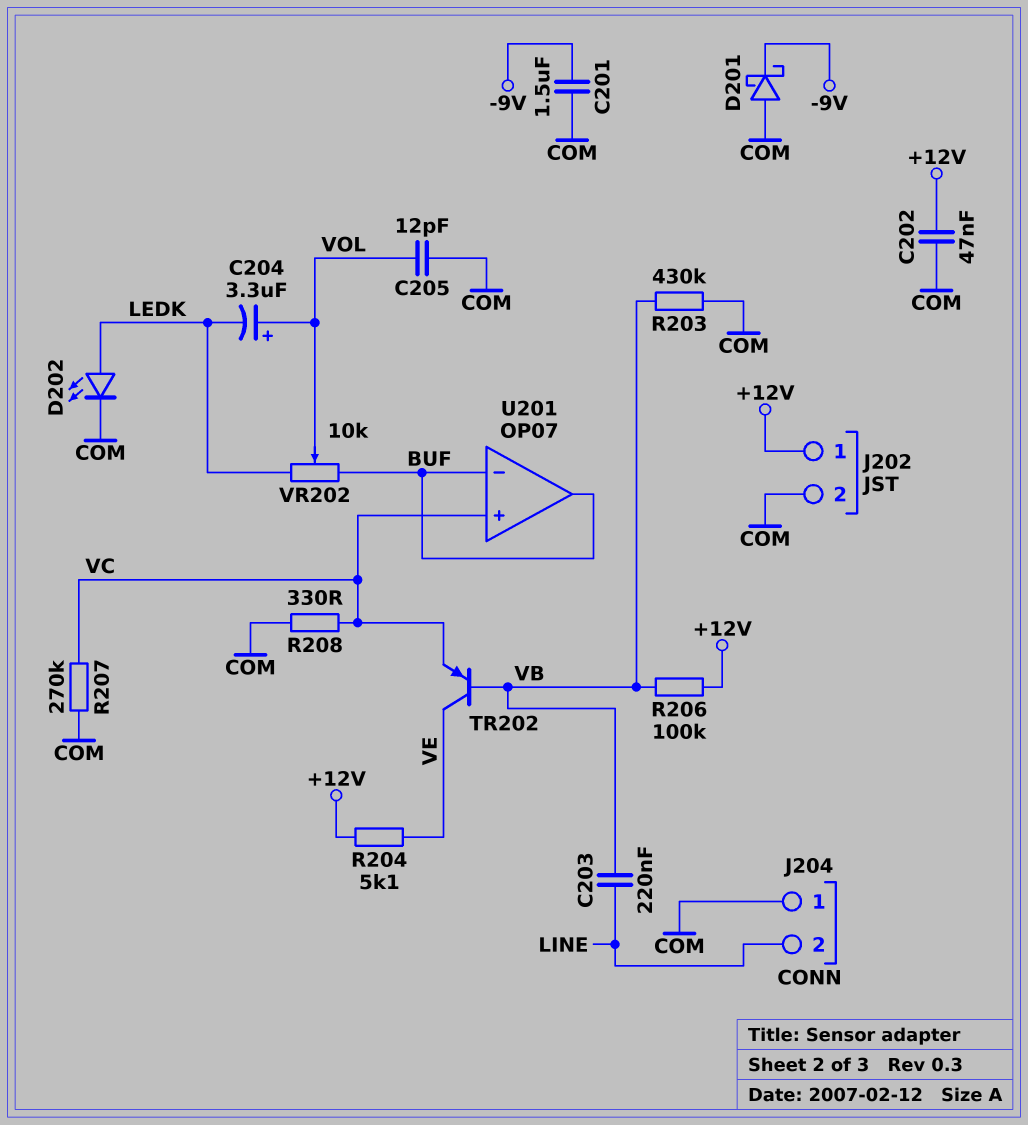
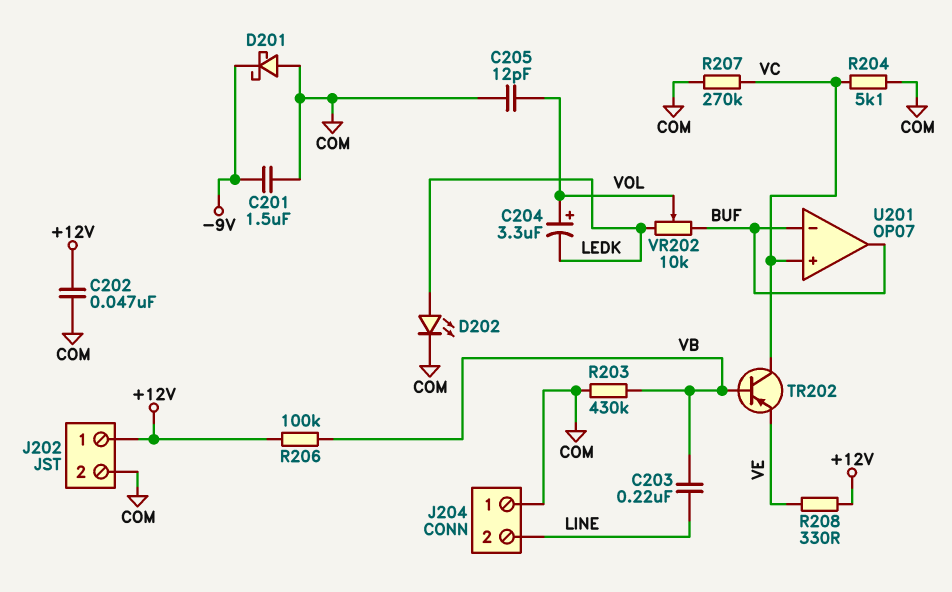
R204: 5.1k (+12V, VE) -> 5.1k (COM, VC)
R208: 330 (COM, VC) -> 330 (+12V, VE)
TR202: PNP (B VB, C VE, E VC) -> PNP (B VB, C VC, E VE)

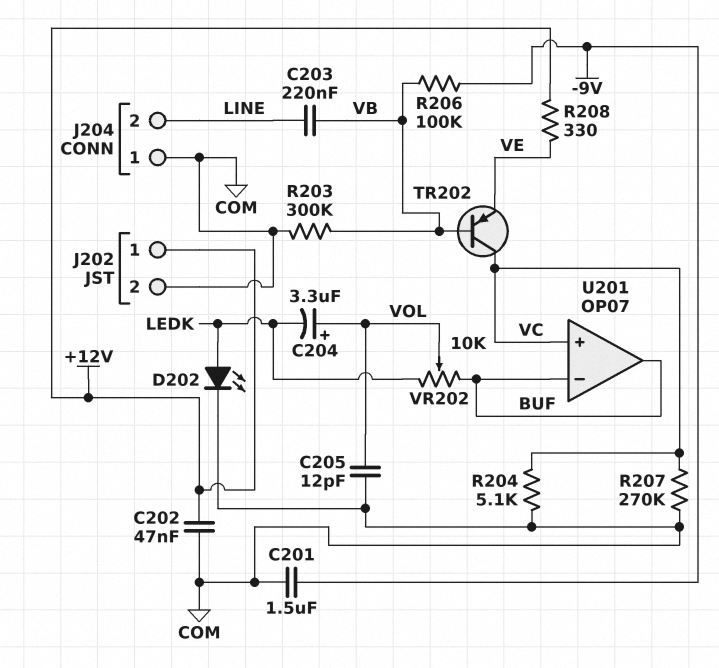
D201: schottky (A COM, K -9V) -> none
R203: 430k (COM, VB) -> 300k (COM, VB)
R206: 100k (+12V, VB) -> 100k (-9V, VB)

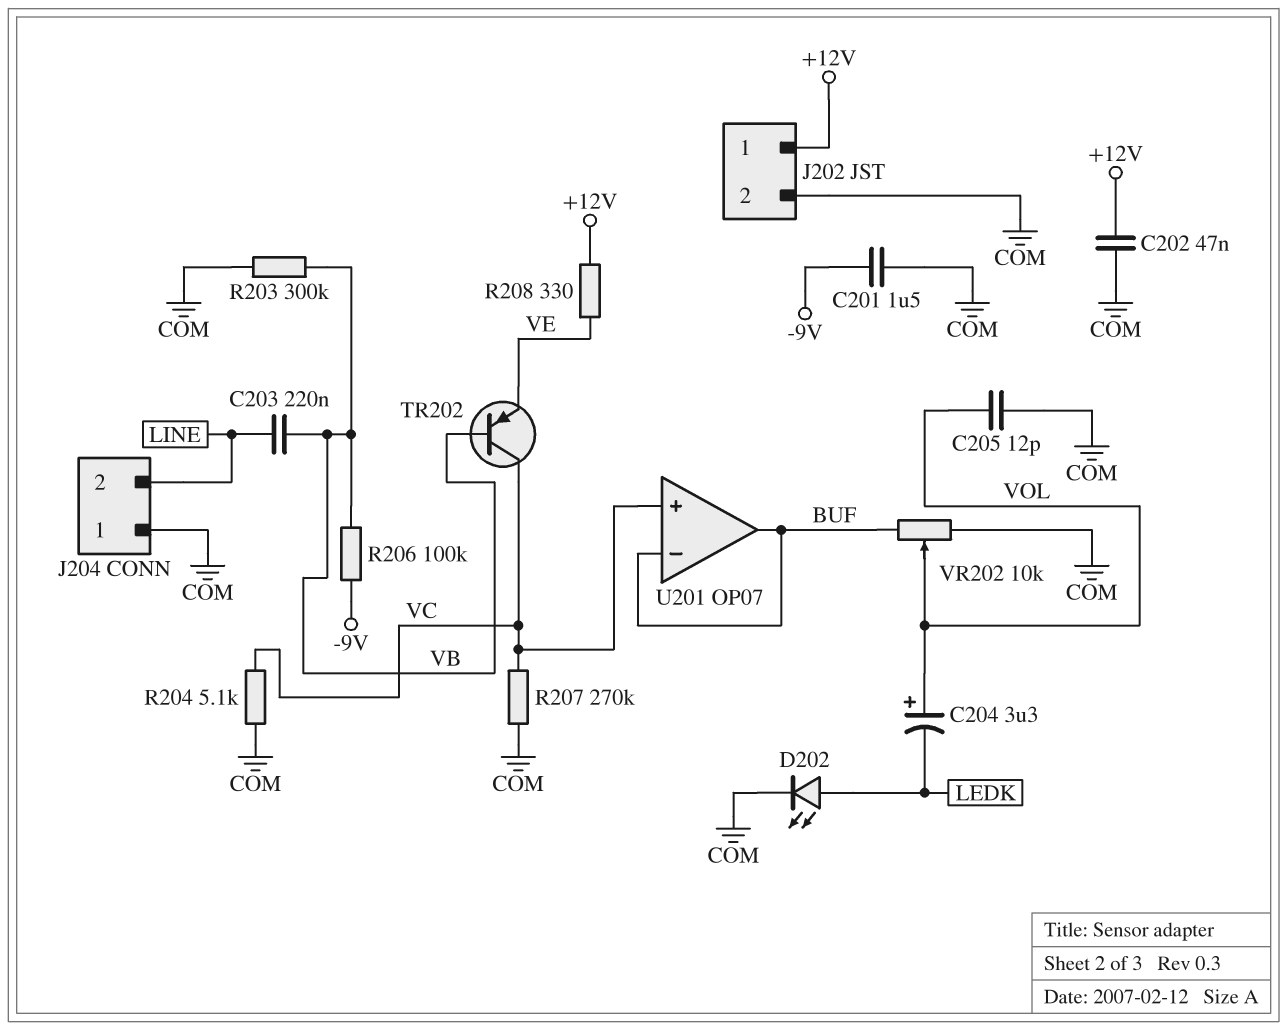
VR202: 10k (BUF, LEDK, wiper VOL) -> 10k (BUF, COM, wiper VOL)

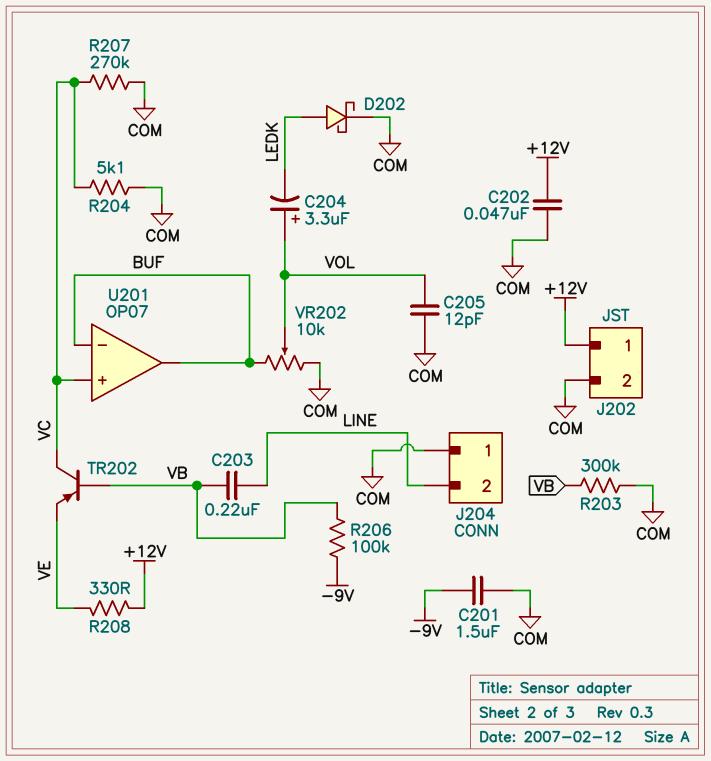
D202: LED (A LEDK, K COM) -> schottky (A LEDK, K COM)

